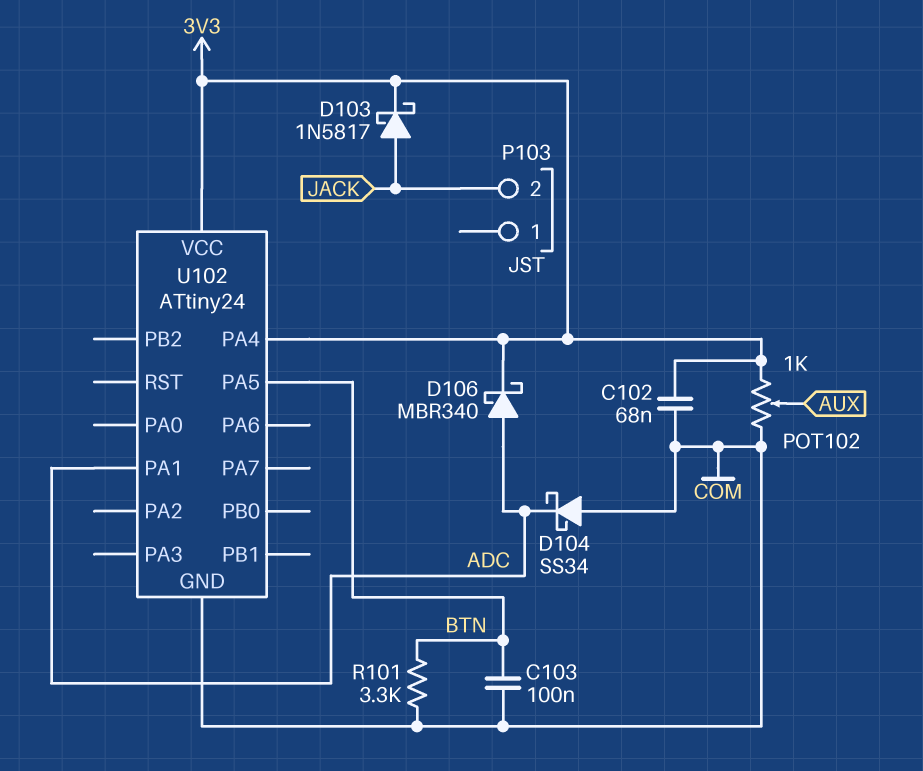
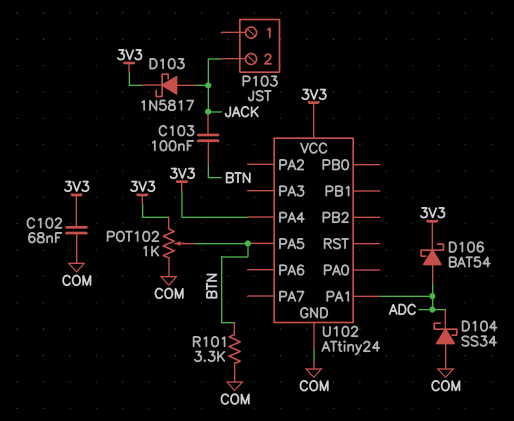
C103: 100nF (BTN, COM) -> 100nF (BTN, JACK)
D106: schottky MBR340 (A ADC, K 3V3) -> schottky BAT54 (A ADC, K 3V3)
POT102: 1k (3V3, COM, wiper AUX) -> 1k (3V3, COM, wiper BTN)

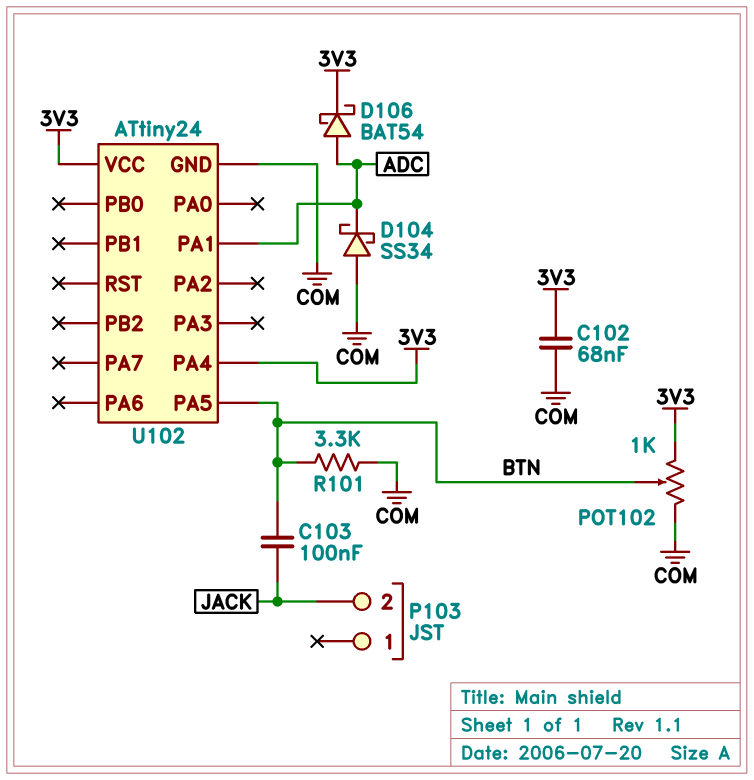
D103: schottky 1N5817 (A JACK, K 3V3) -> none

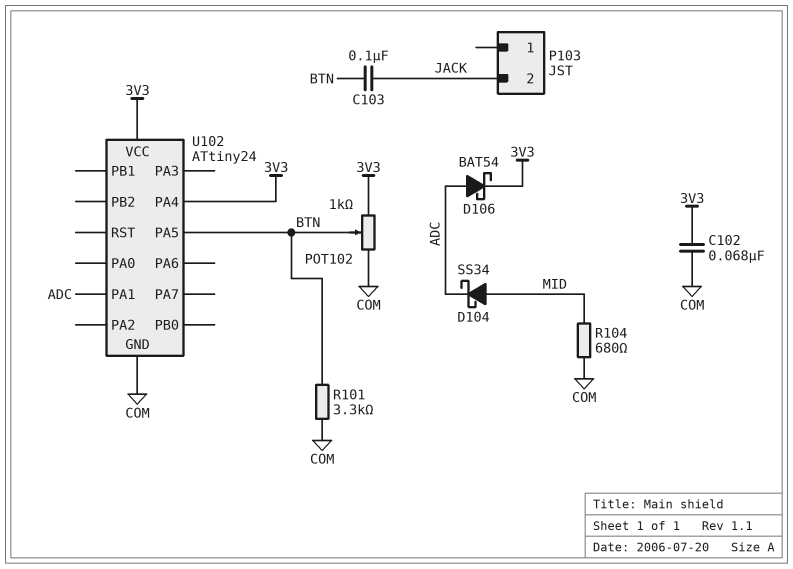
D104: schottky SS34 (A COM, K ADC) -> schottky SS34 (A MID, K ADC)
R104: none -> 680 (COM, MID)

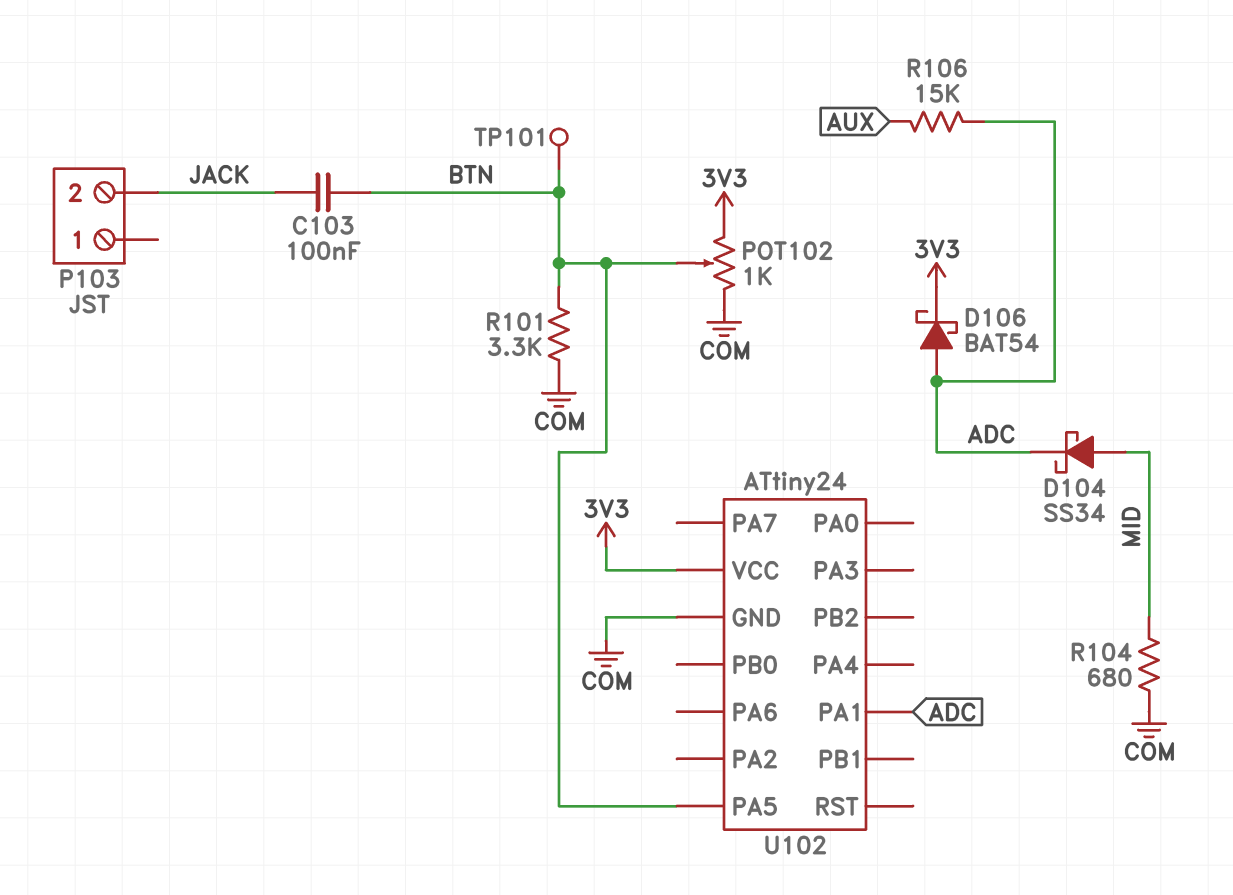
C102: 68nF (3V3, COM) -> none
R106: none -> 15k (ADC, AUX)
TP101: none -> test point (BTN)
U102 pin PA4: 3V3 -> none

